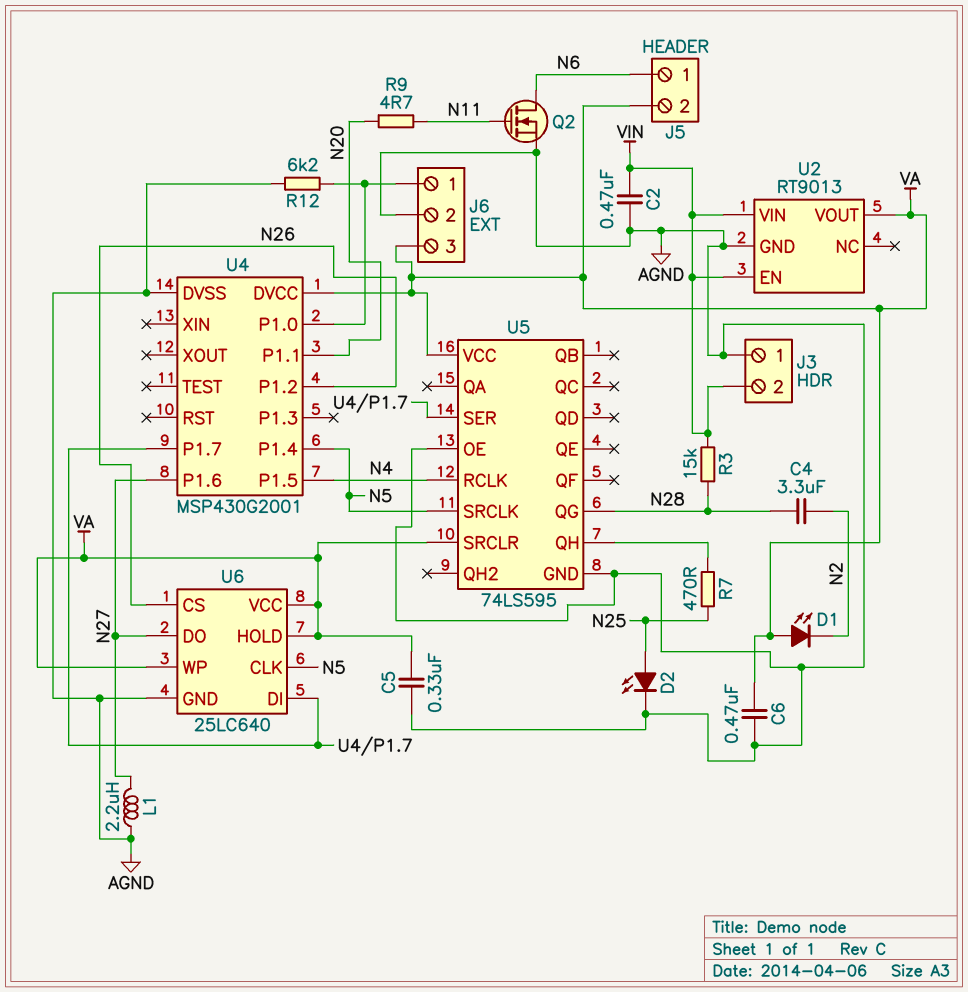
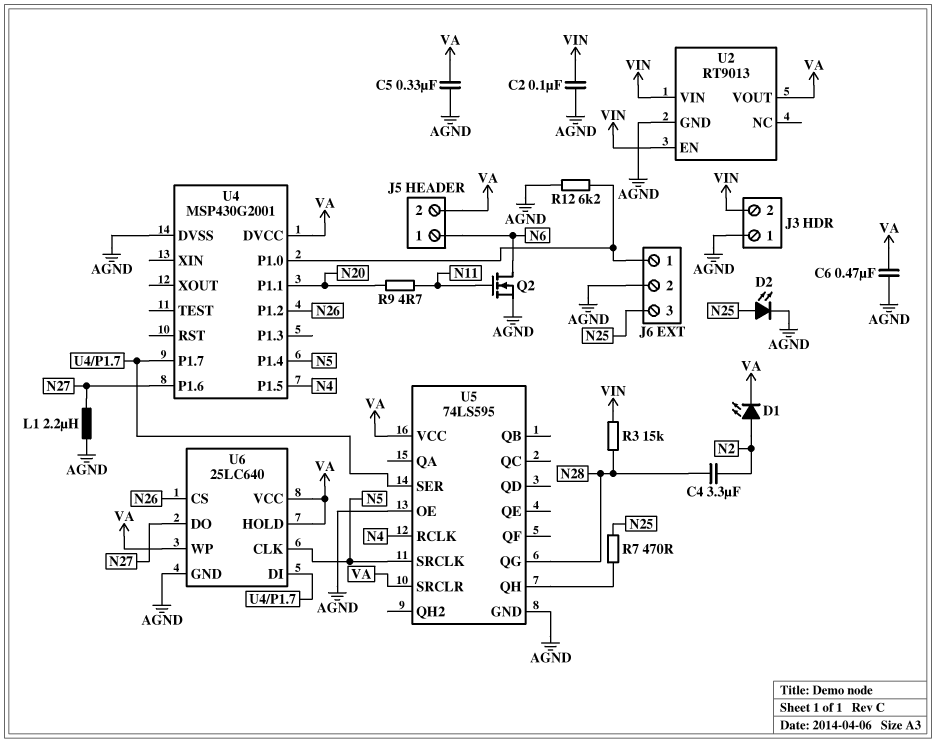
C2: 470nF (AGND, VIN) -> 100nF (AGND, VIN)
D1: LED (A VA, K N2) -> LED (A N2, K VA)
J6 pin 3: VA -> N25

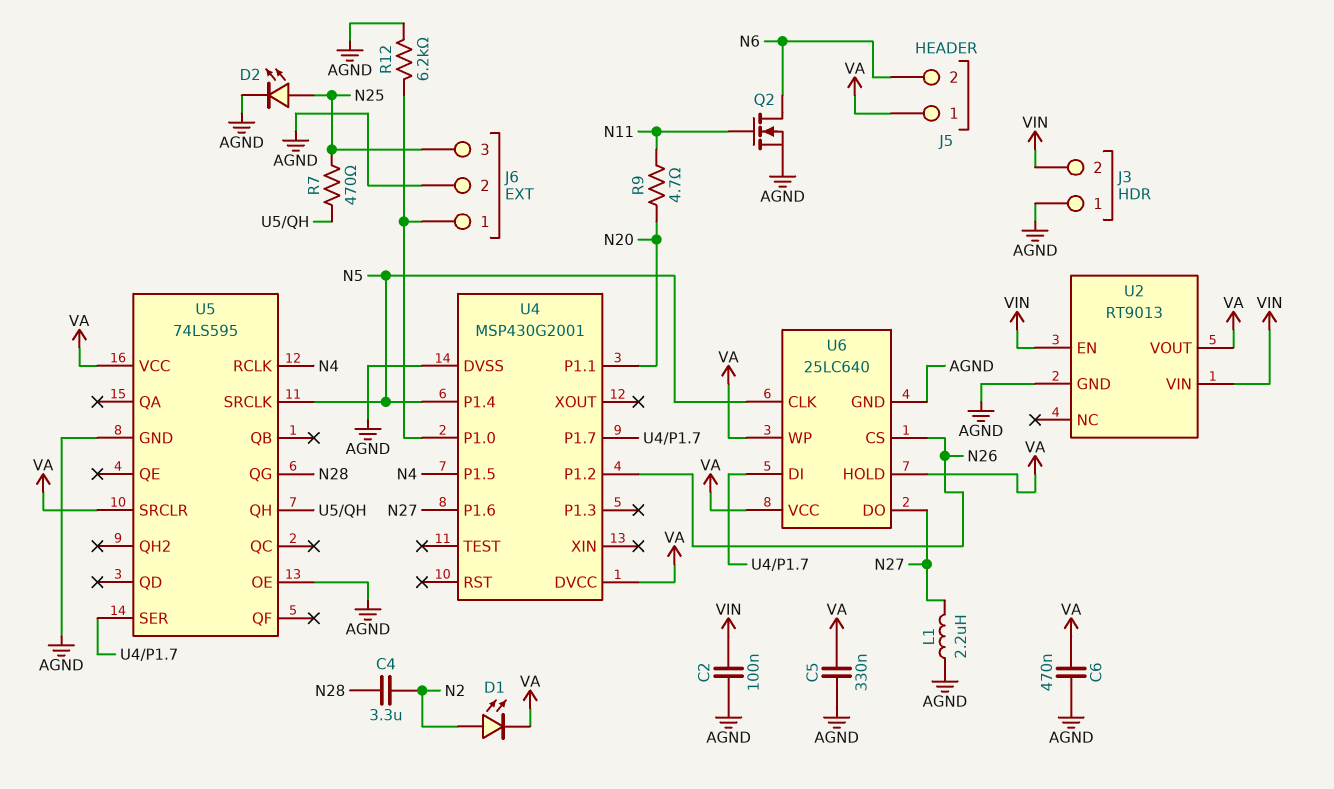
J5 pin 1: N6 -> VA
J5 pin 2: VA -> N6
R3: 15k (N28, VIN) -> none

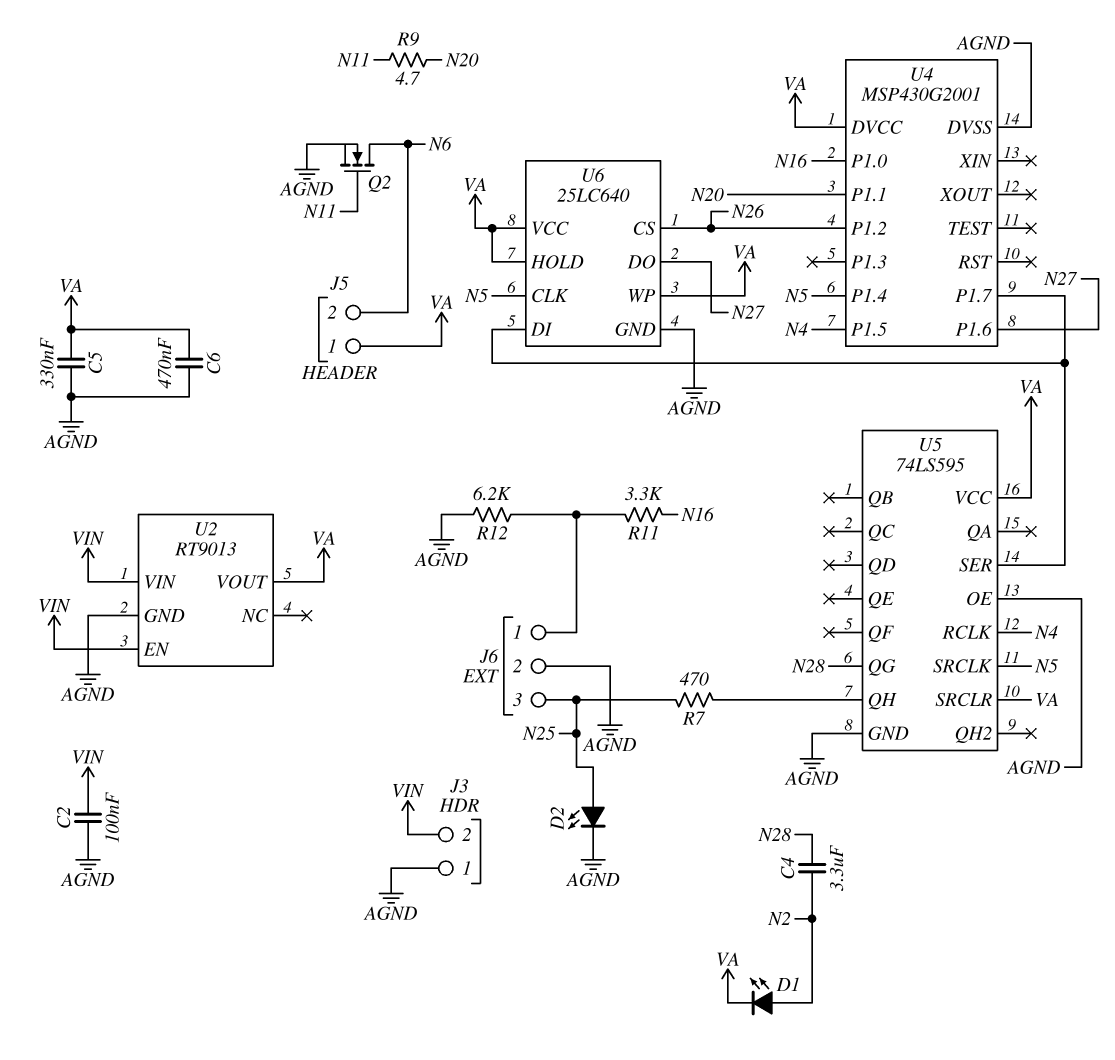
L1: 2.2uH (AGND, N27) -> none
R11: none -> 3.3k (J6/1, N16)
U4 pin P1.0: J6/1 -> N16

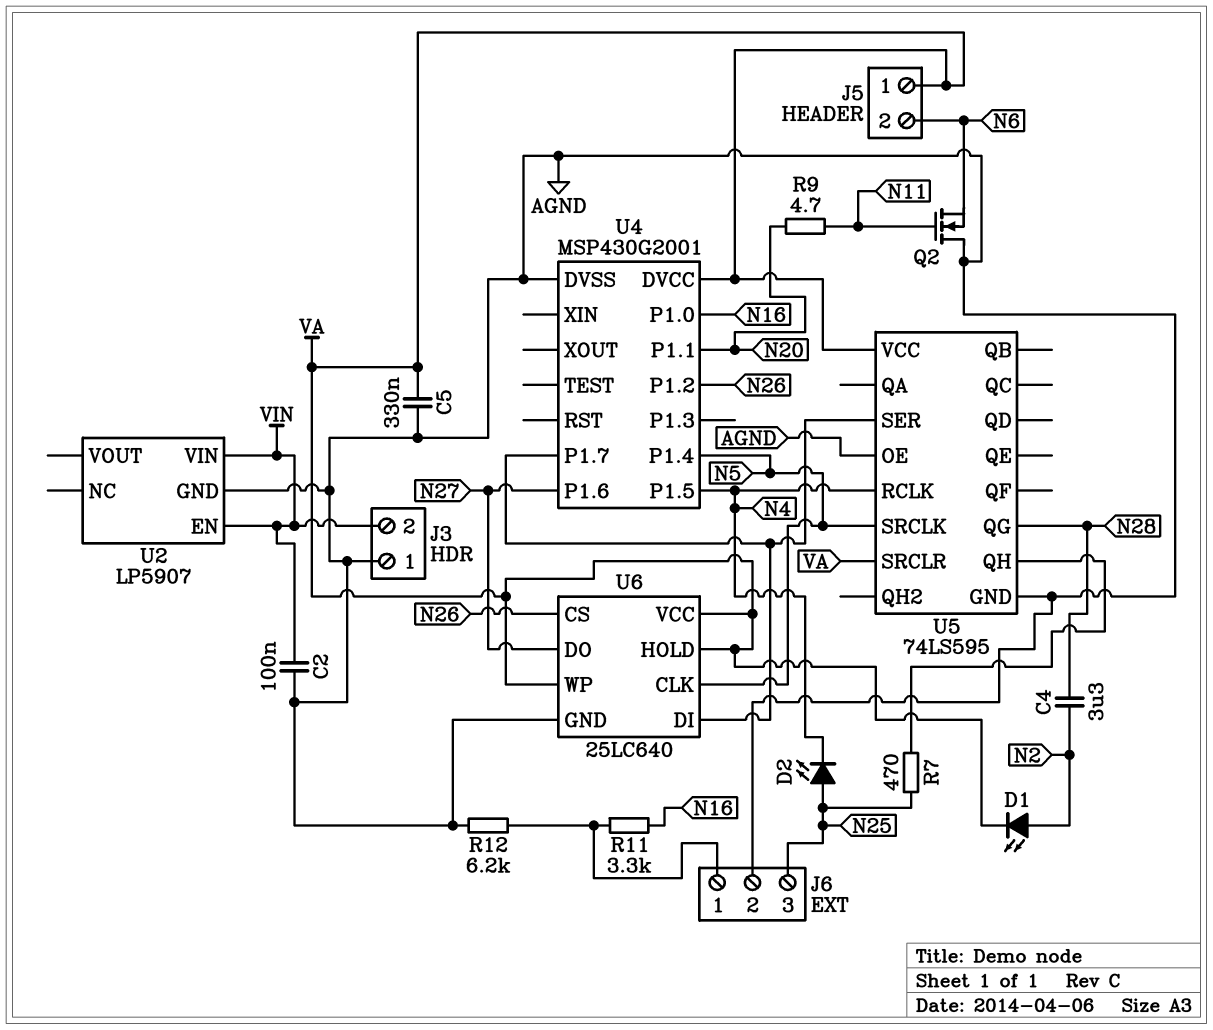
C6: 470nF (AGND, VA) -> none
D2: LED (A N25, K AGND) -> LED (A N25, K N4)
Q2: NMOS (G N11, D N6, S AGND) -> NMOS (G N11, D AGND, S N6)
U2: RT9013 -> LP5907
U2 pin VOUT: VA -> none

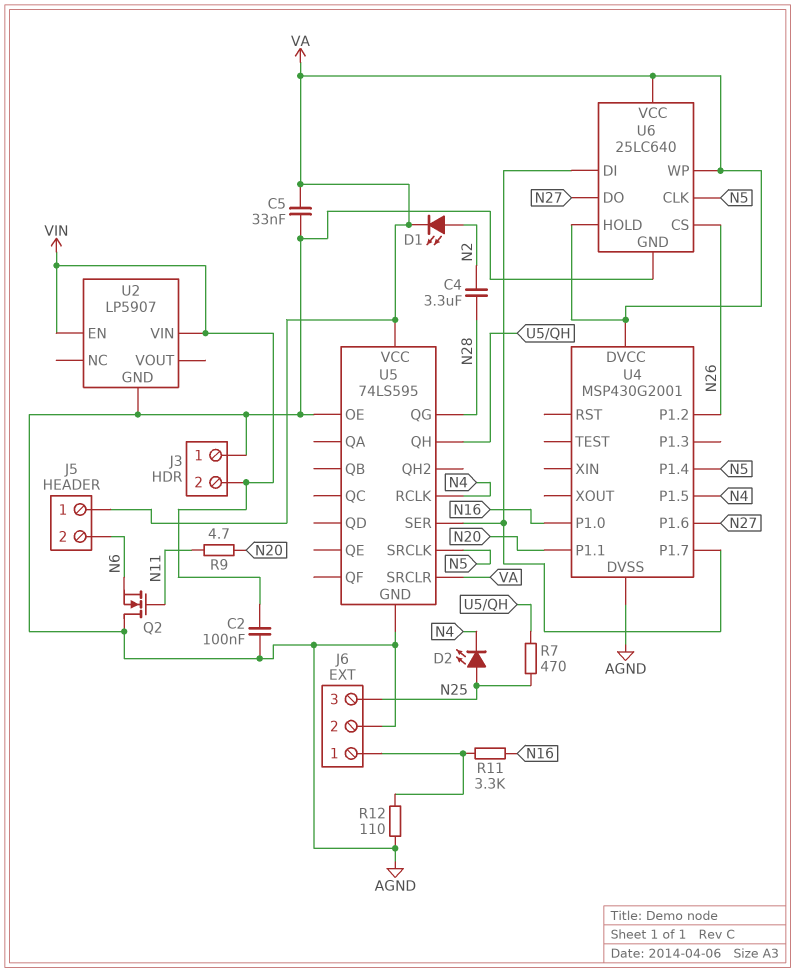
C5: 330nF (AGND, VA) -> 33nF (AGND, VA)
R12: 6.2k (AGND, J6/1) -> 110 (AGND, J6/1)

